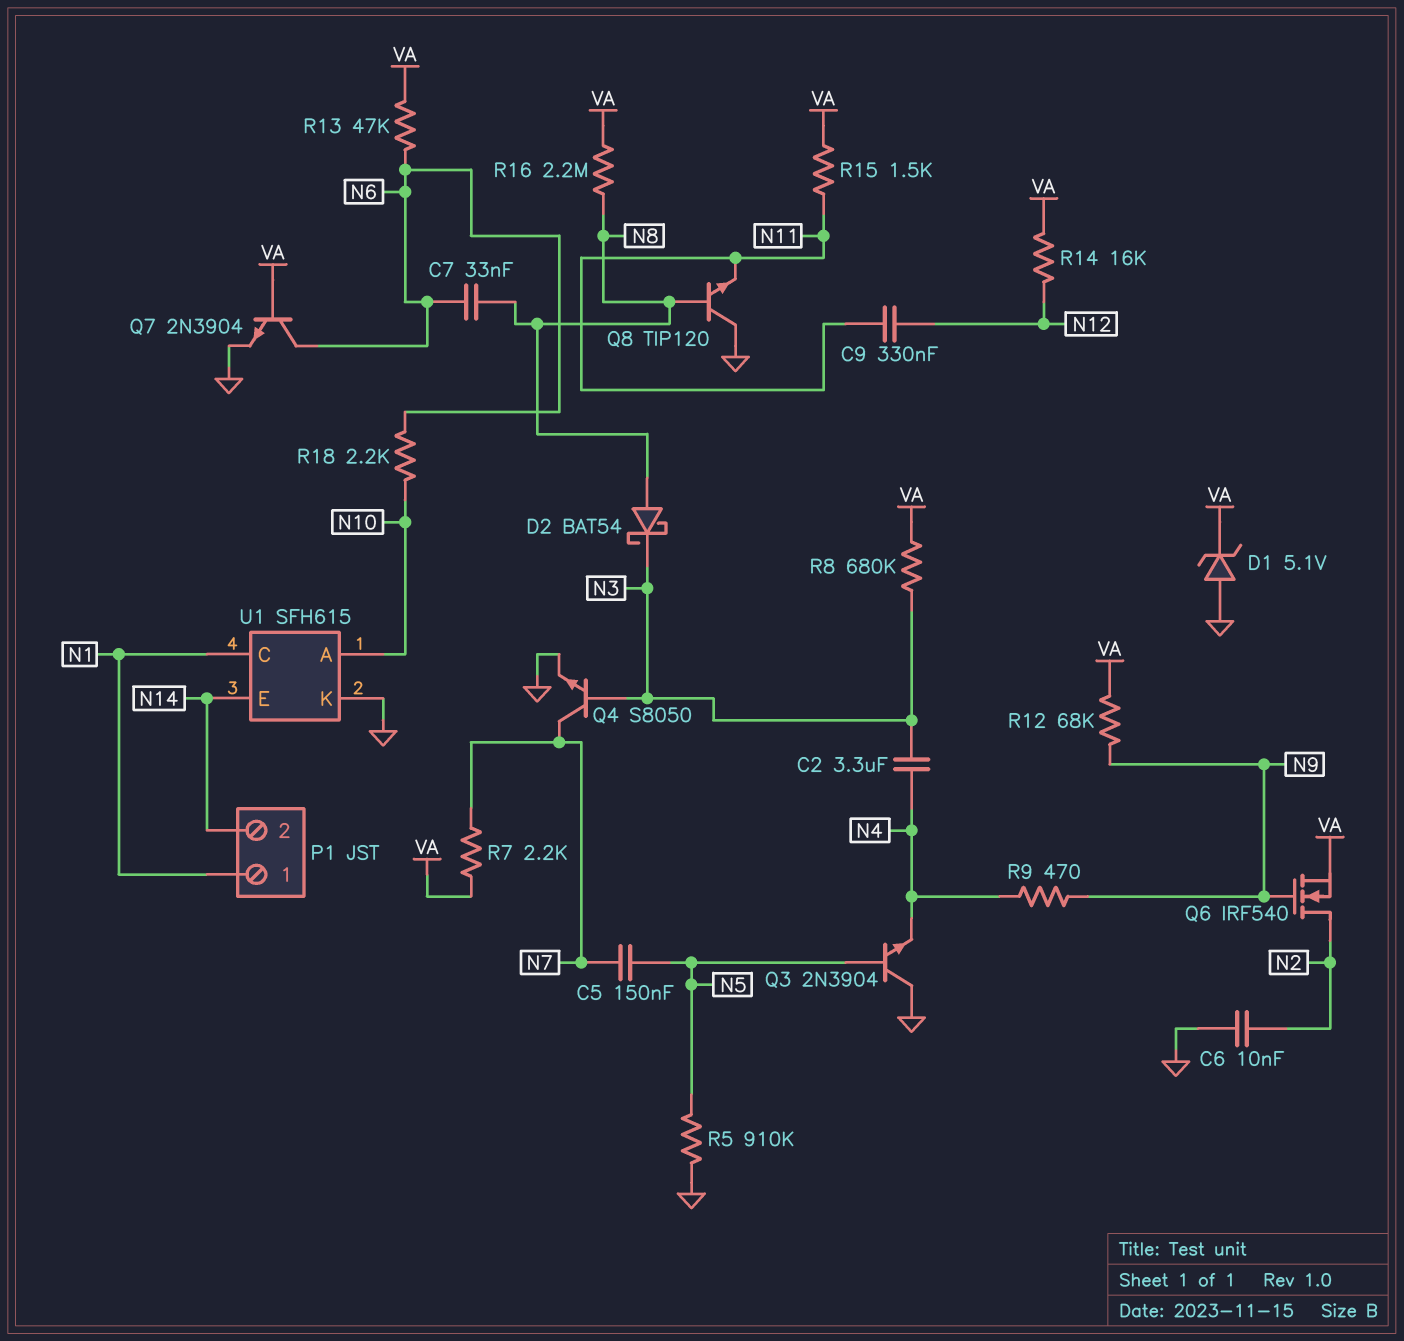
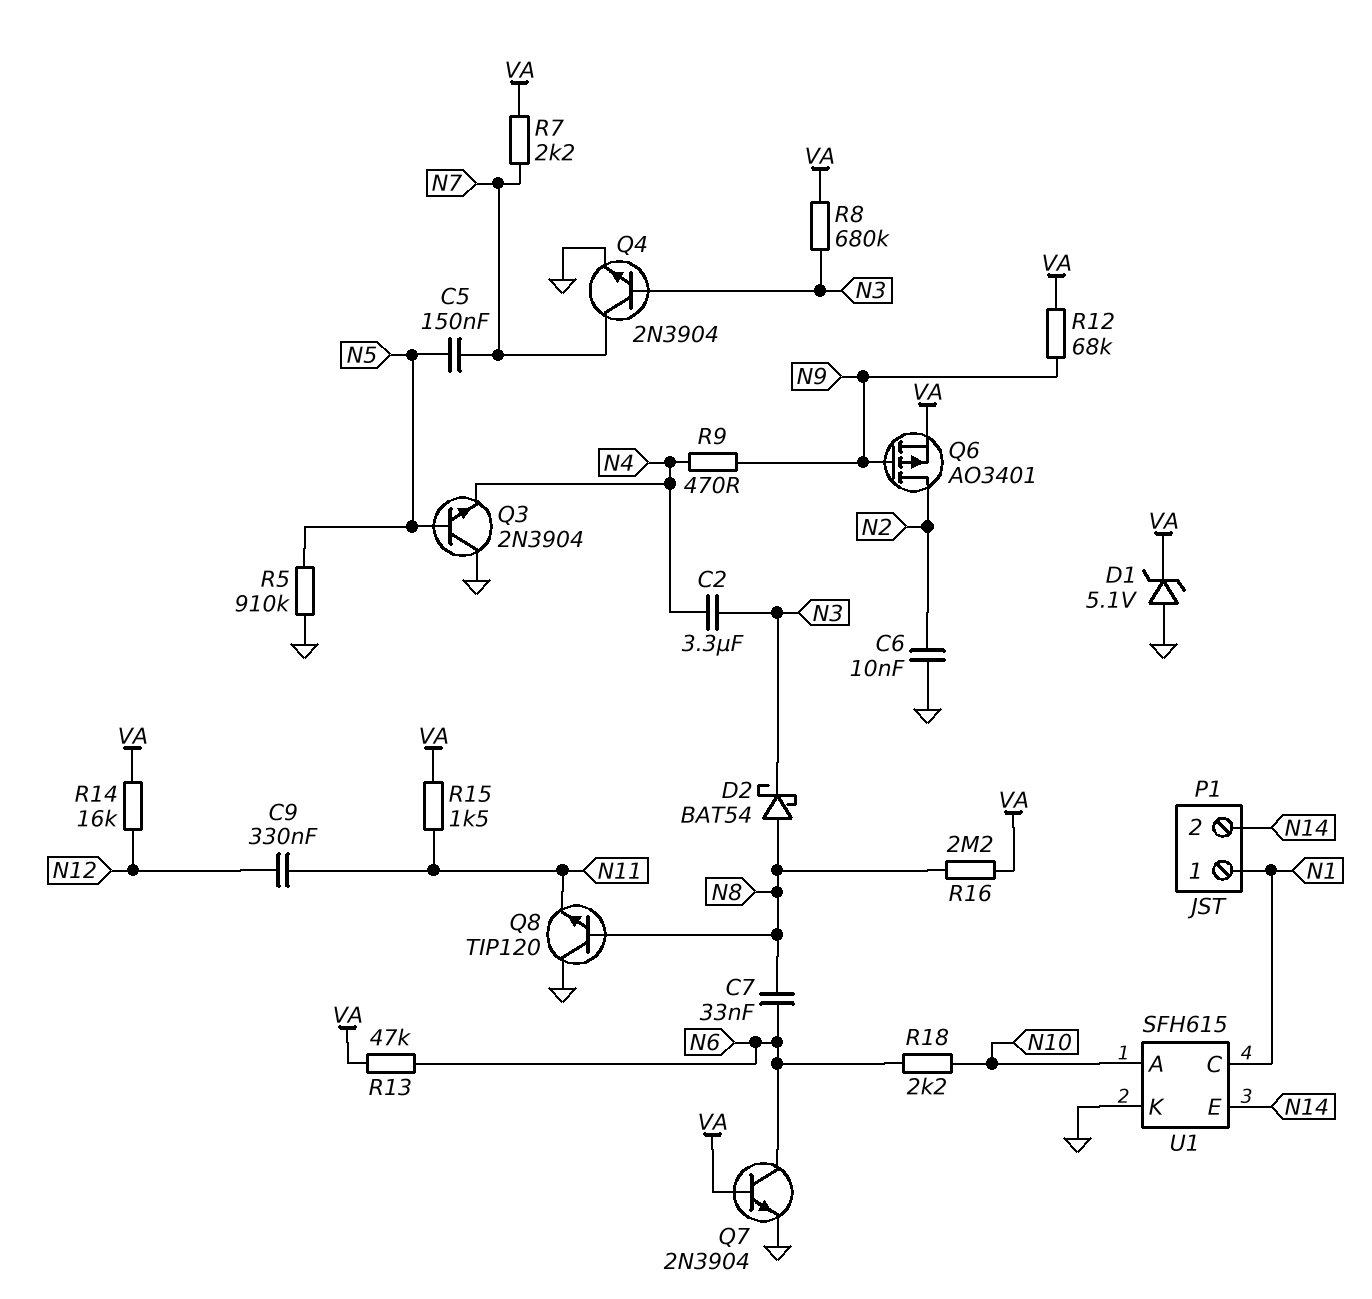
Q4: NPN S8050 (B N3, C N7, E GND) -> NPN 2N3904 (B N3, C N7, E GND)
Q6: NMOS IRF540 (G N9, D N2, S VA) -> PMOS AO3401 (G N9, D N2, S VA)

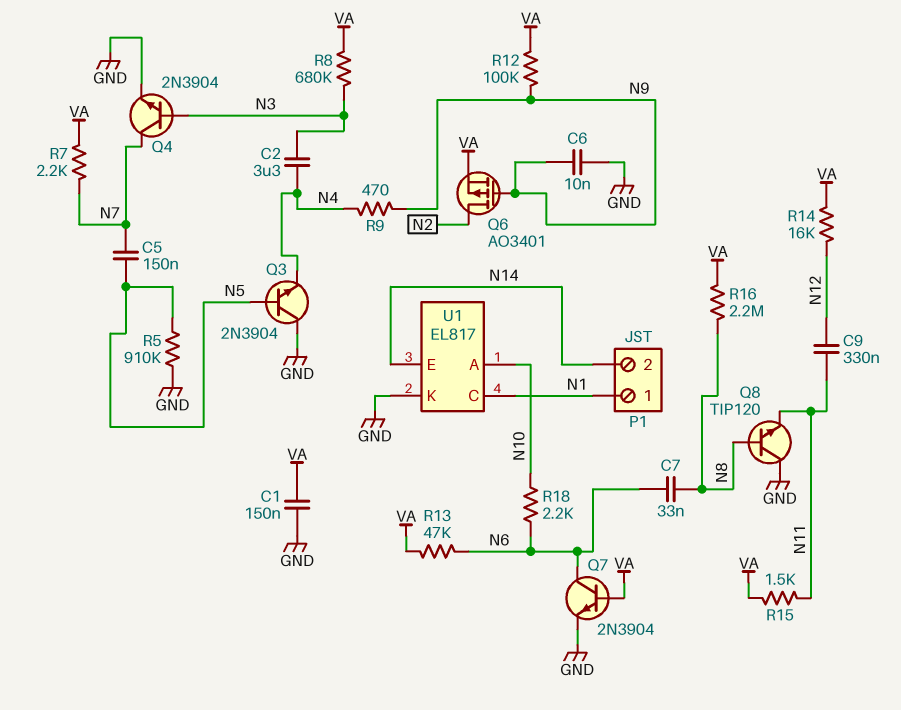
C1: none -> 150nF (GND, VA)
C6: 10nF (GND, N2) -> 10nF (GND, N9)
D1: zener 5.1V (A GND, K VA) -> none
D2: schottky BAT54 (A N8, K N3) -> none
R12: 68k (N9, VA) -> 100k (N9, VA)
U1: SFH615 -> EL817

